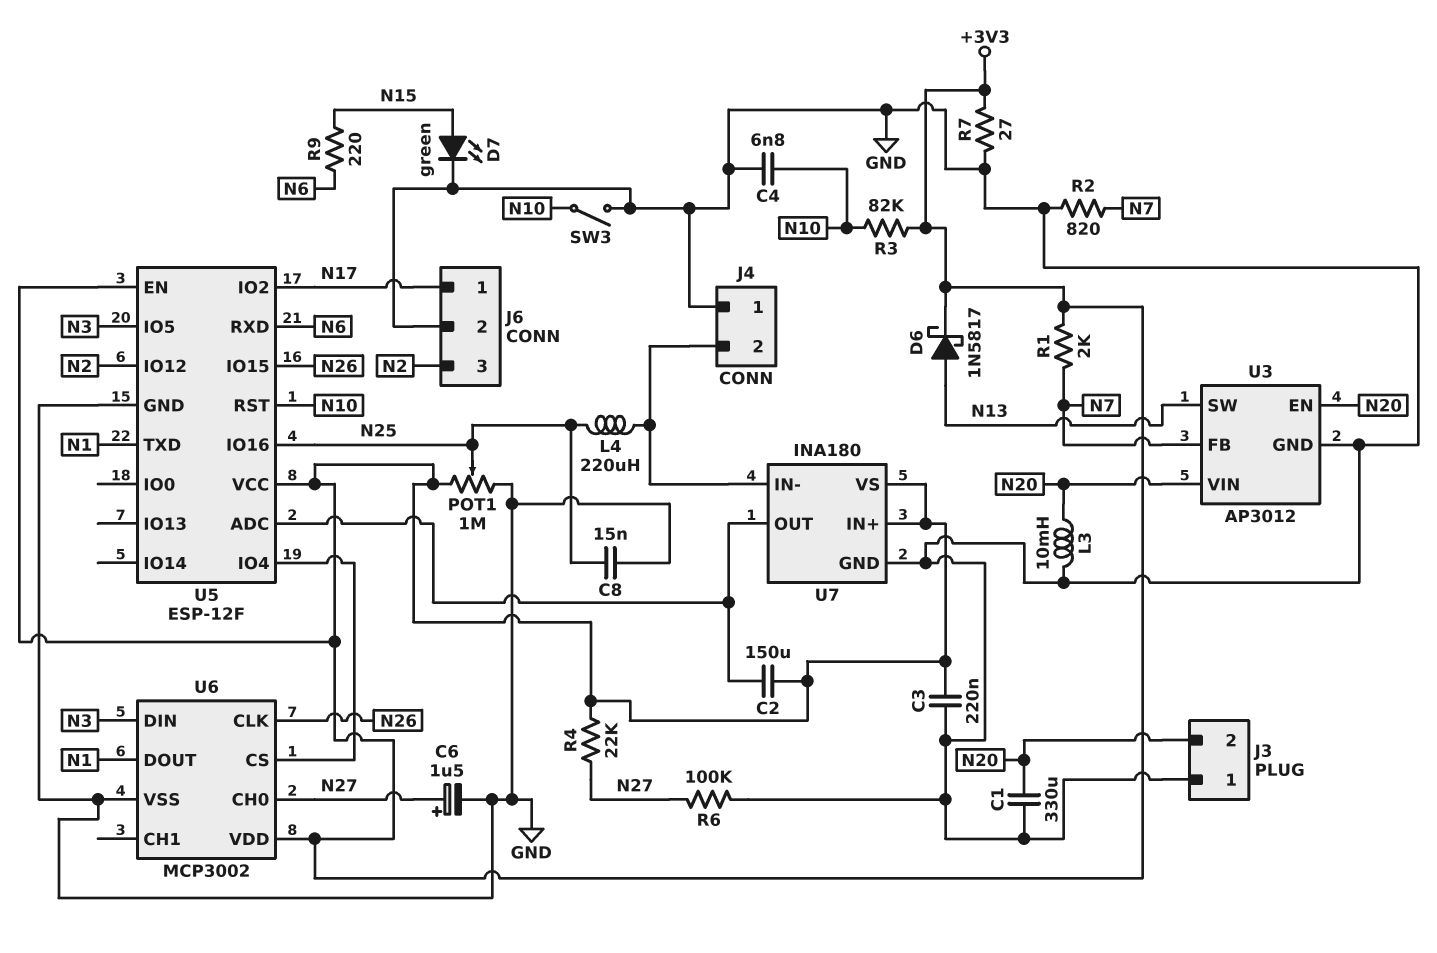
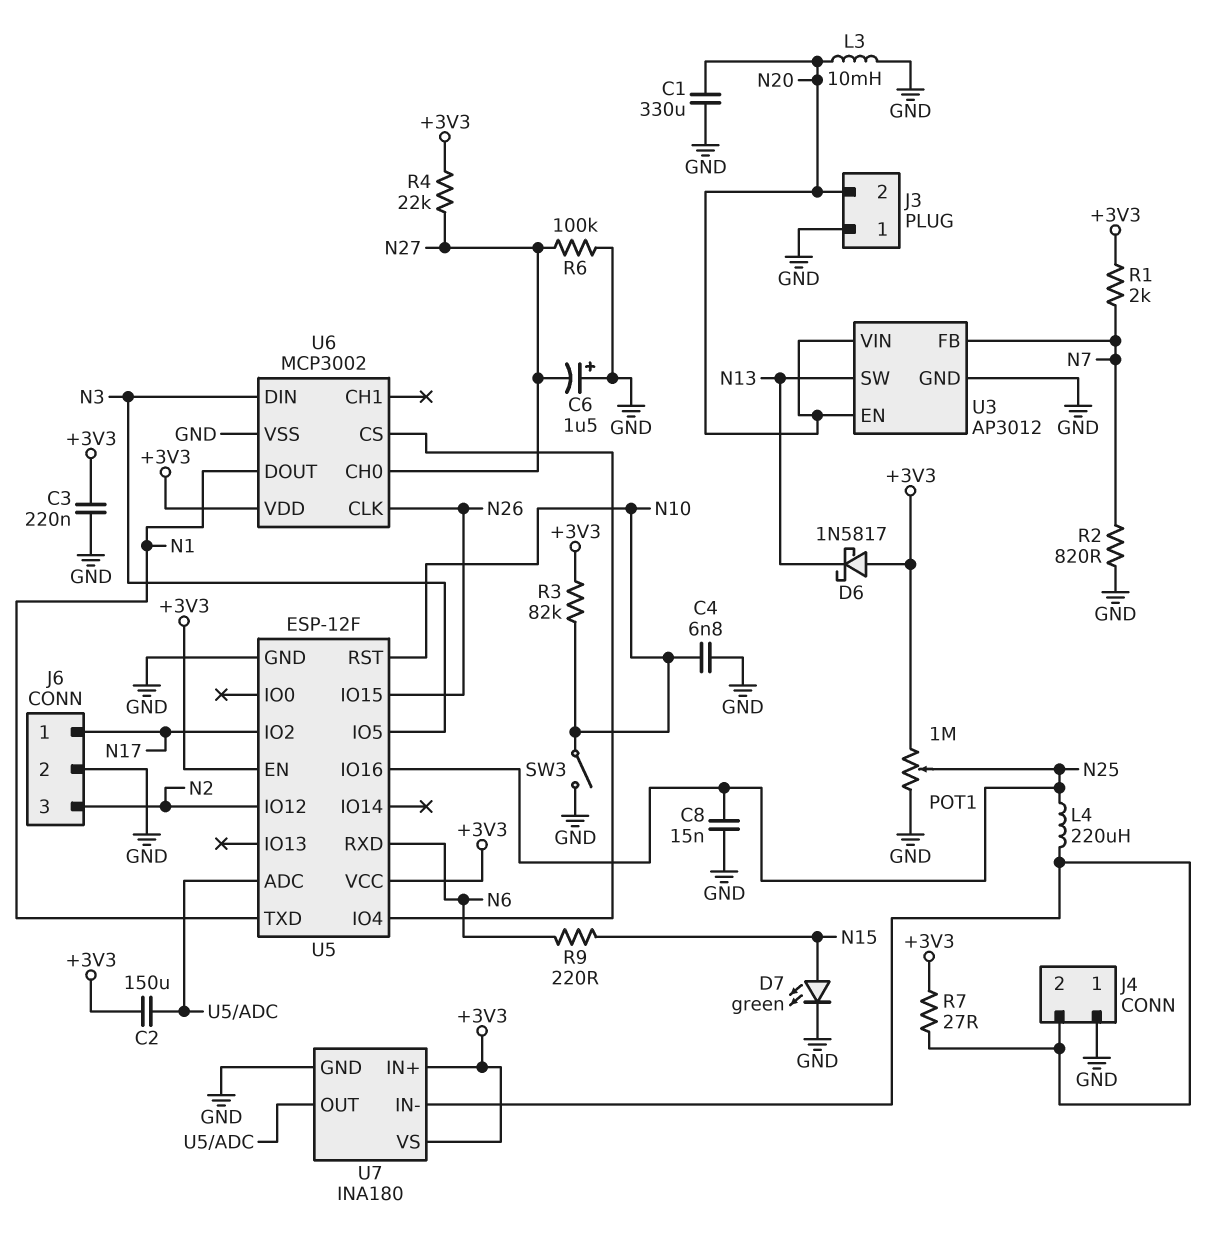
C6: 1.5uF (plus N27, minus GND) -> 1.5uF (plus GND, minus N27)
D6: schottky 1N5817 (A N13, K +3V3) -> schottky 1N5817 (A +3V3, K N13)
R7: 27 (+3V3, GND) -> 27 (+3V3, J4/2)

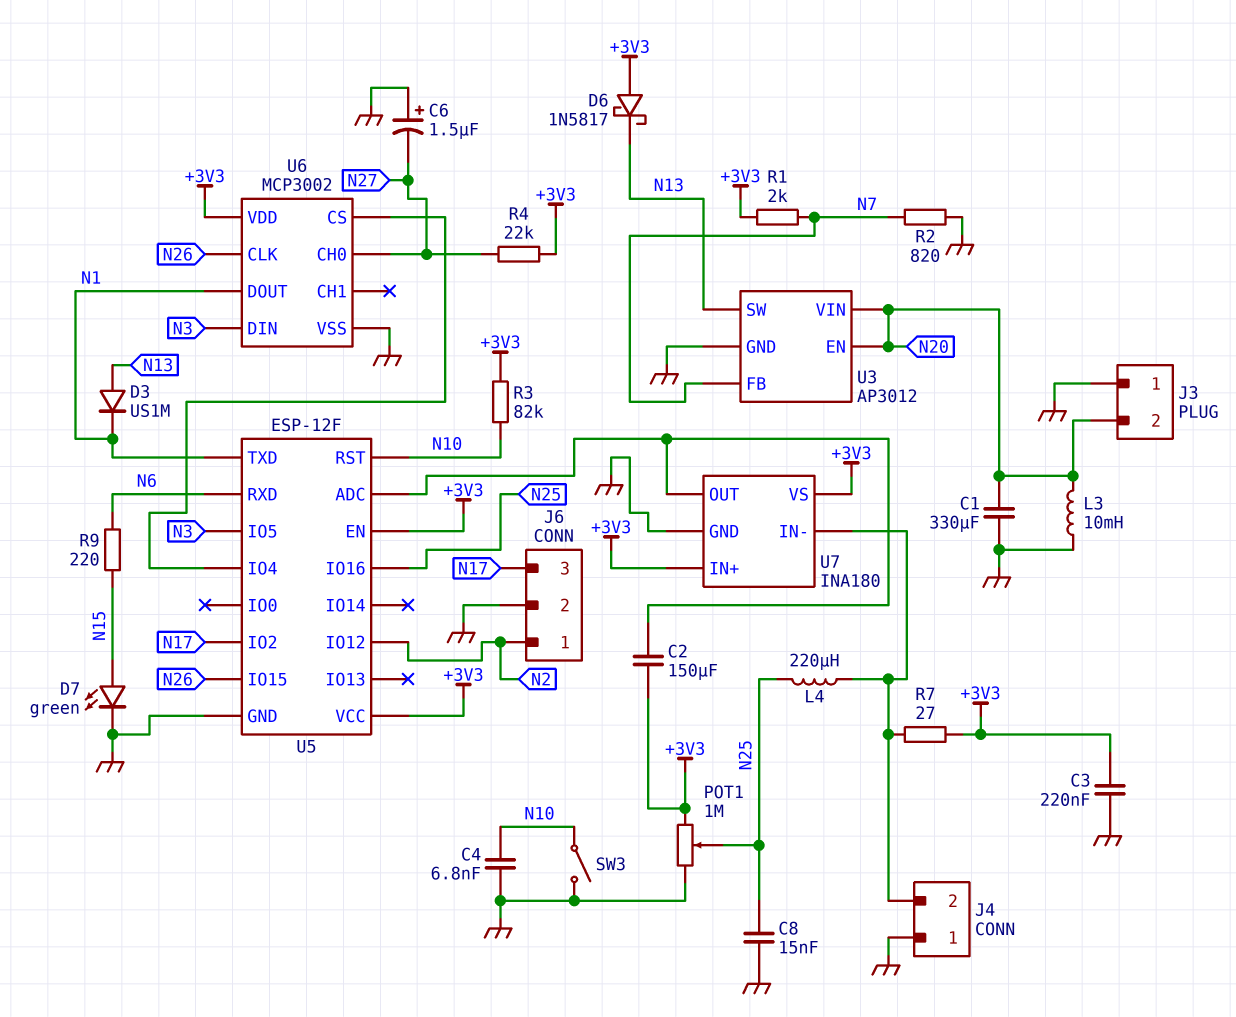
D3: none -> diode US1M (A N13, K N1)
J6 pin 1: N17 -> N2
J6 pin 3: N2 -> N17
R6: 100k (GND, N27) -> none

